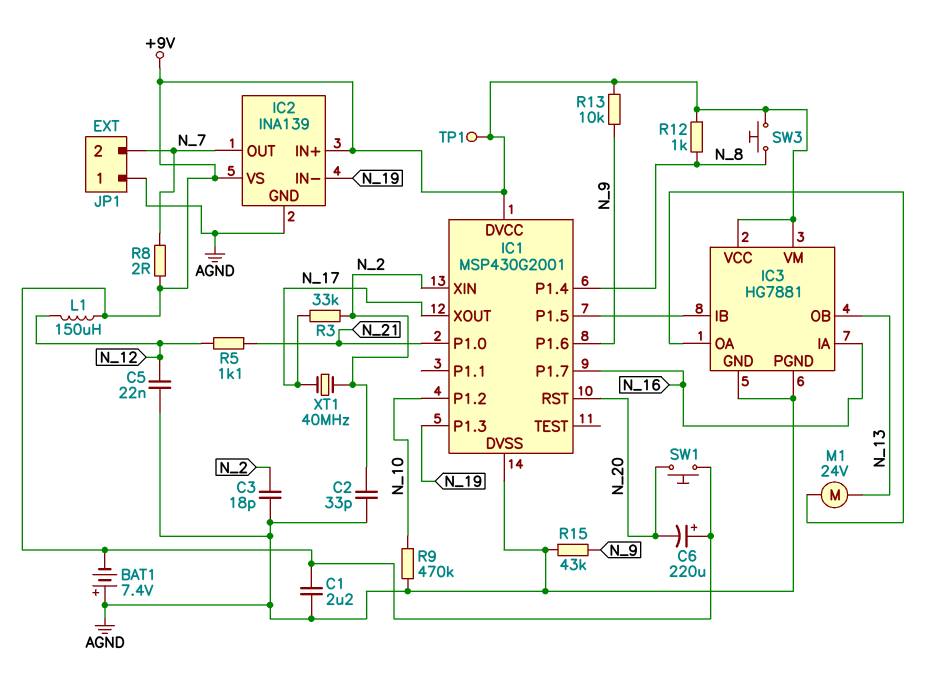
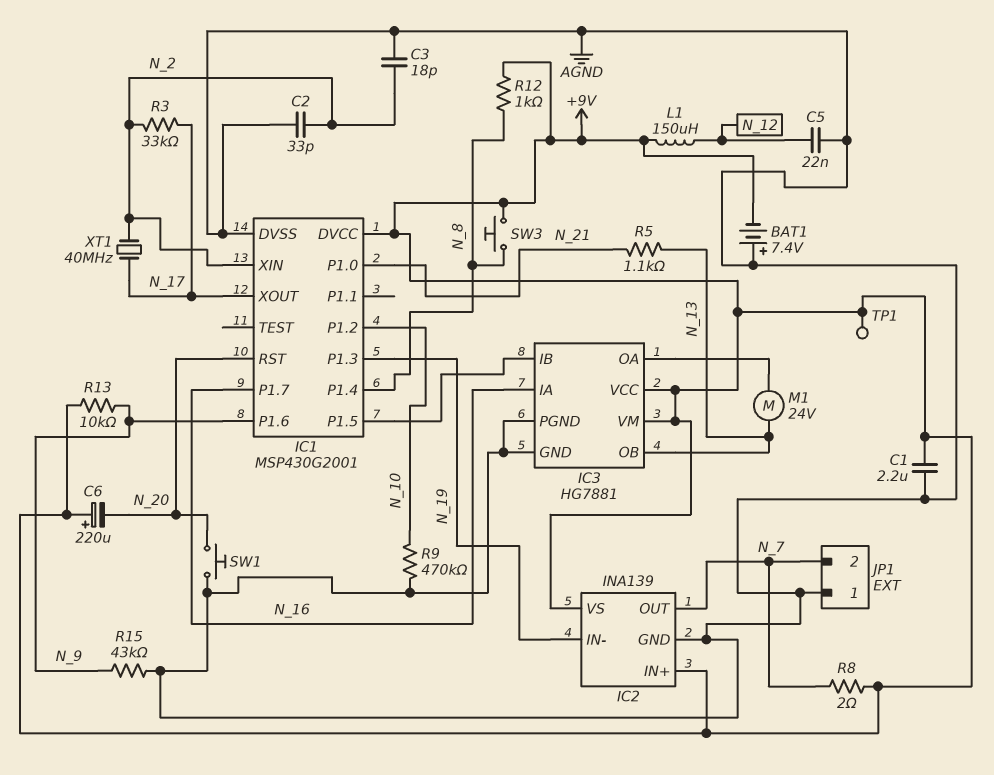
R5: 1.1k (N_12, N_21) -> 1.1k (N_13, N_21)
SW1: button (+9V, N_20) -> button (AGND, N_20)

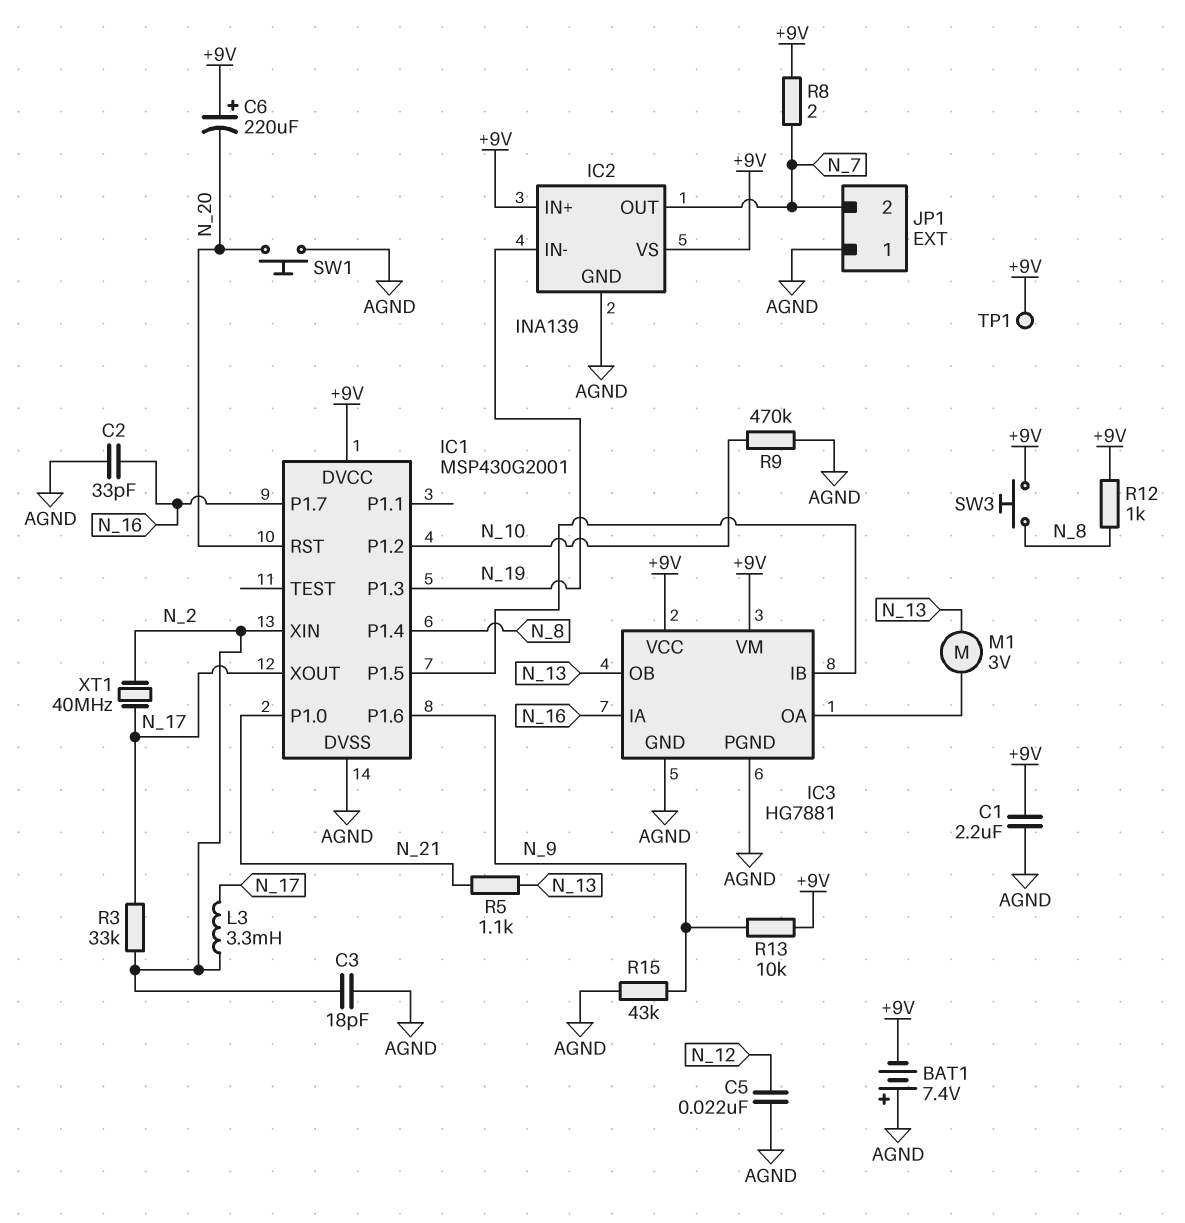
C2: 33pF (AGND, N_2) -> 33pF (AGND, N_16)
L1: 150uH (+9V, N_12) -> none
L3: none -> 3.3mH (N_2, N_17)
M1: motor 24V (IC3/OA, N_13) -> motor 3V (IC3/OA, N_13)

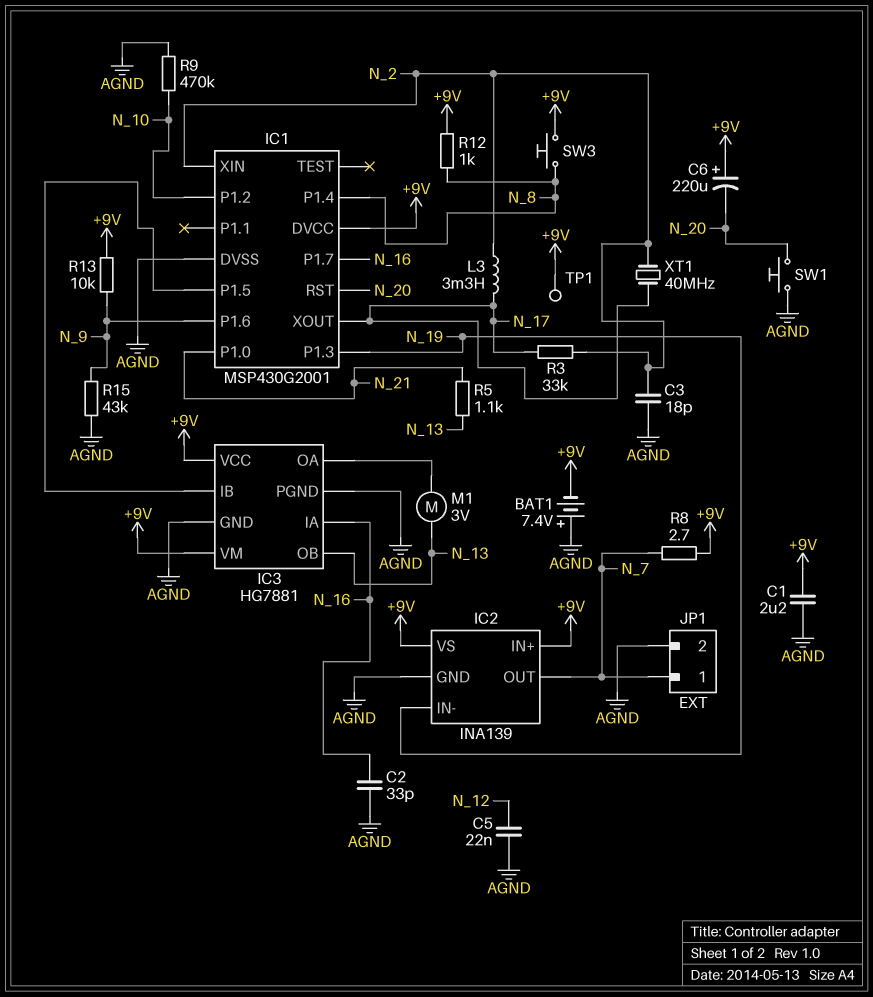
JP1 pin 1: AGND -> N_7
JP1 pin 2: N_7 -> AGND
R8: 2 (+9V, N_7) -> 2.7 (+9V, N_7)

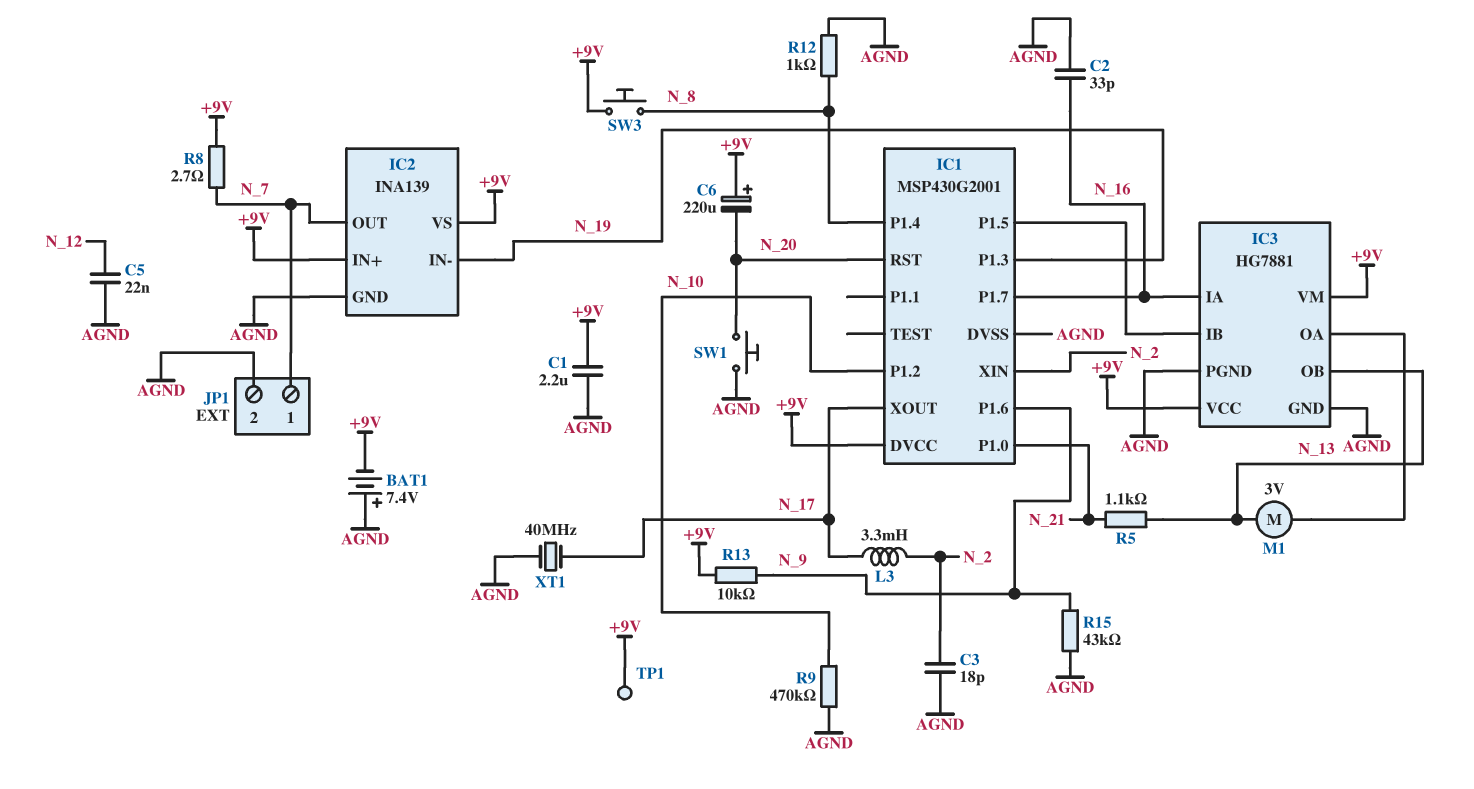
R3: 33k (N_2, N_17) -> none
R12: 1k (+9V, N_8) -> 1k (AGND, N_8)
XT1: 40MHz (N_2, N_17) -> 40MHz (AGND, N_17)

